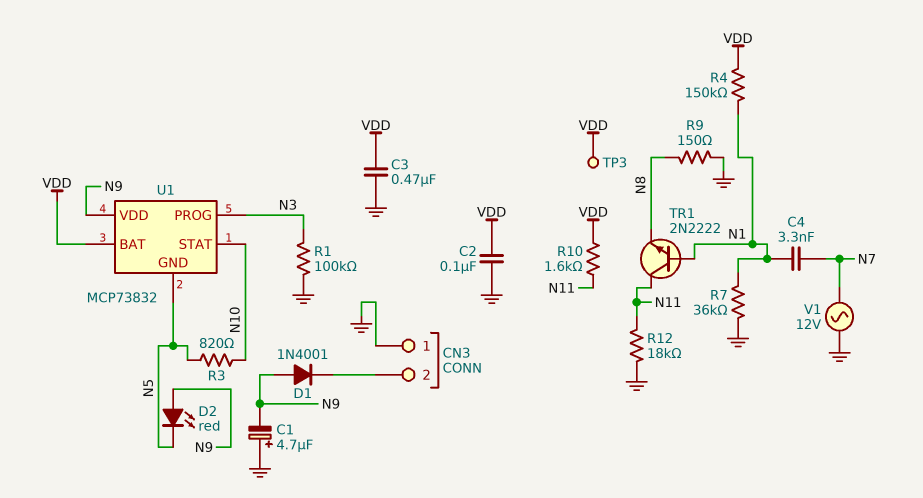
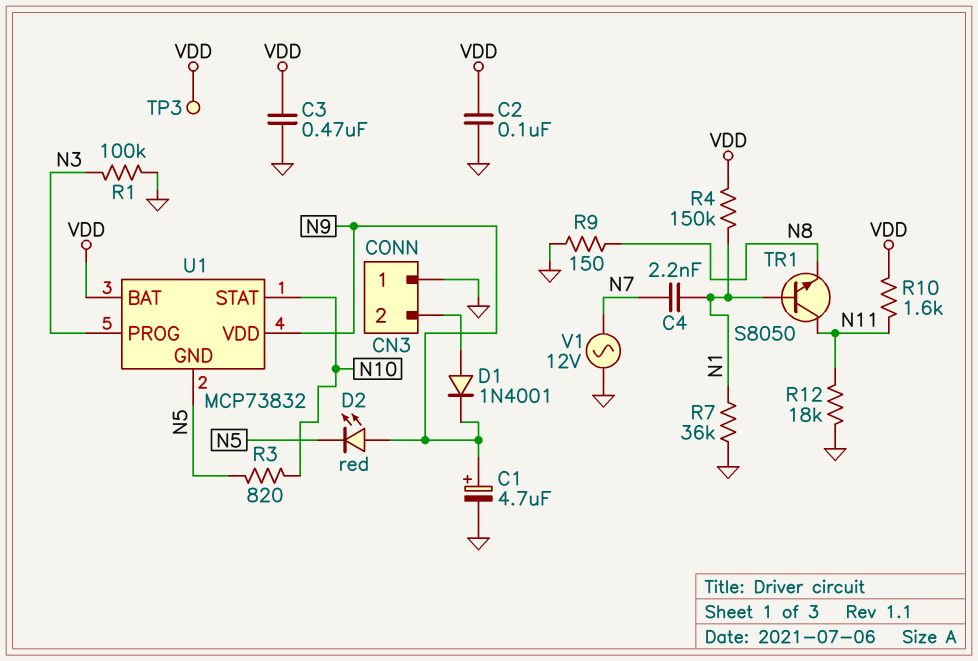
C1: 4.7uF (plus GND, minus N9) -> 4.7uF (plus N9, minus GND)
C4: 3.3nF (N1, N7) -> 2.2nF (N1, N7)
D1: diode 1N4001 (A N9, K CN3/2) -> diode 1N4001 (A CN3/2, K N9)
TR1: NPN 2N2222 (B N1, C N11, E N8) -> NPN S8050 (B N1, C N11, E N8)

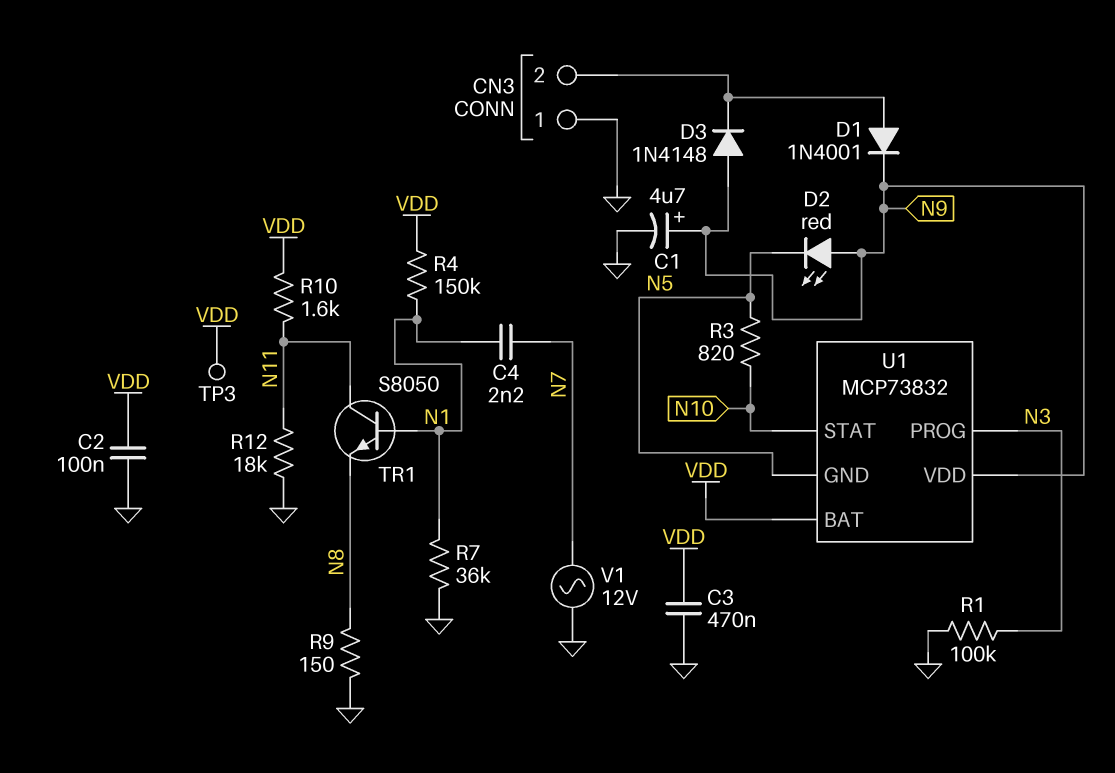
D3: none -> diode 1N4148 (A N9, K CN3/2)

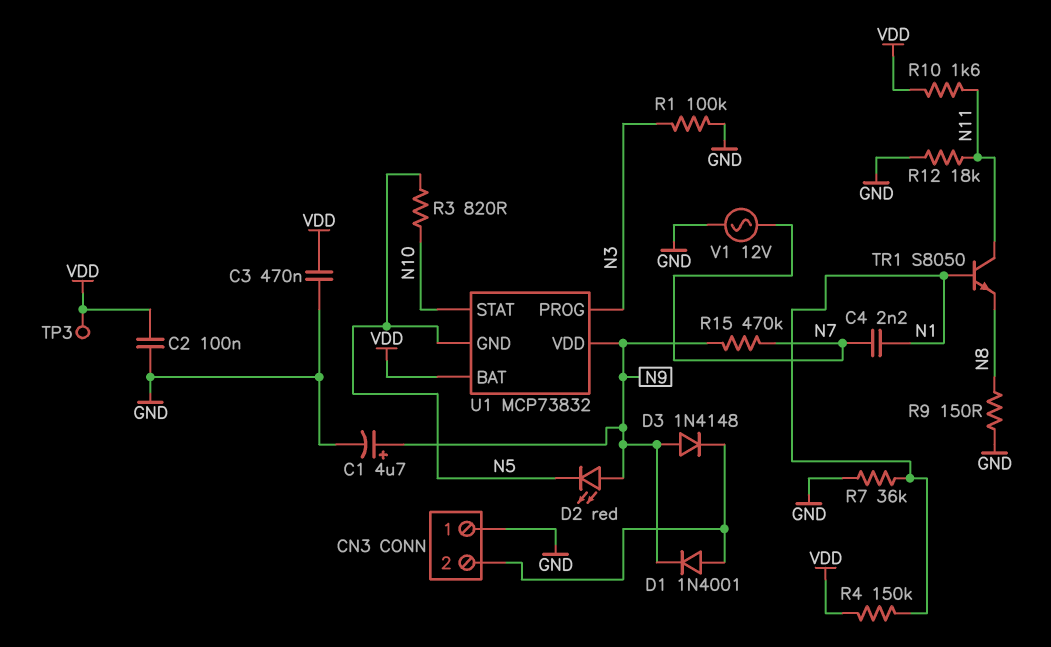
R15: none -> 470k (N7, N9)

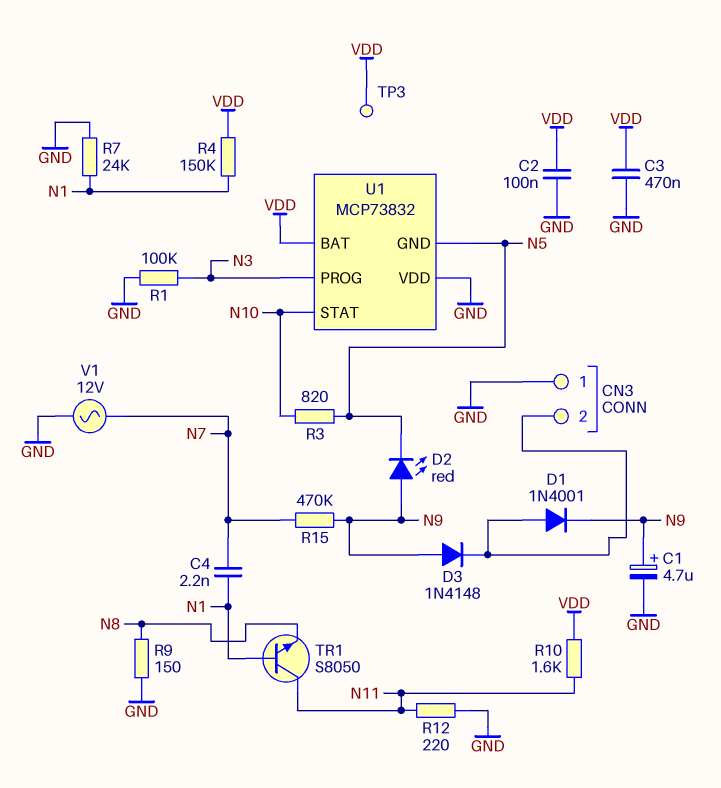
R7: 36k (GND, N1) -> 24k (GND, N1)
R12: 18k (GND, N11) -> 220 (GND, N11)
U1 pin VDD: N9 -> GND

